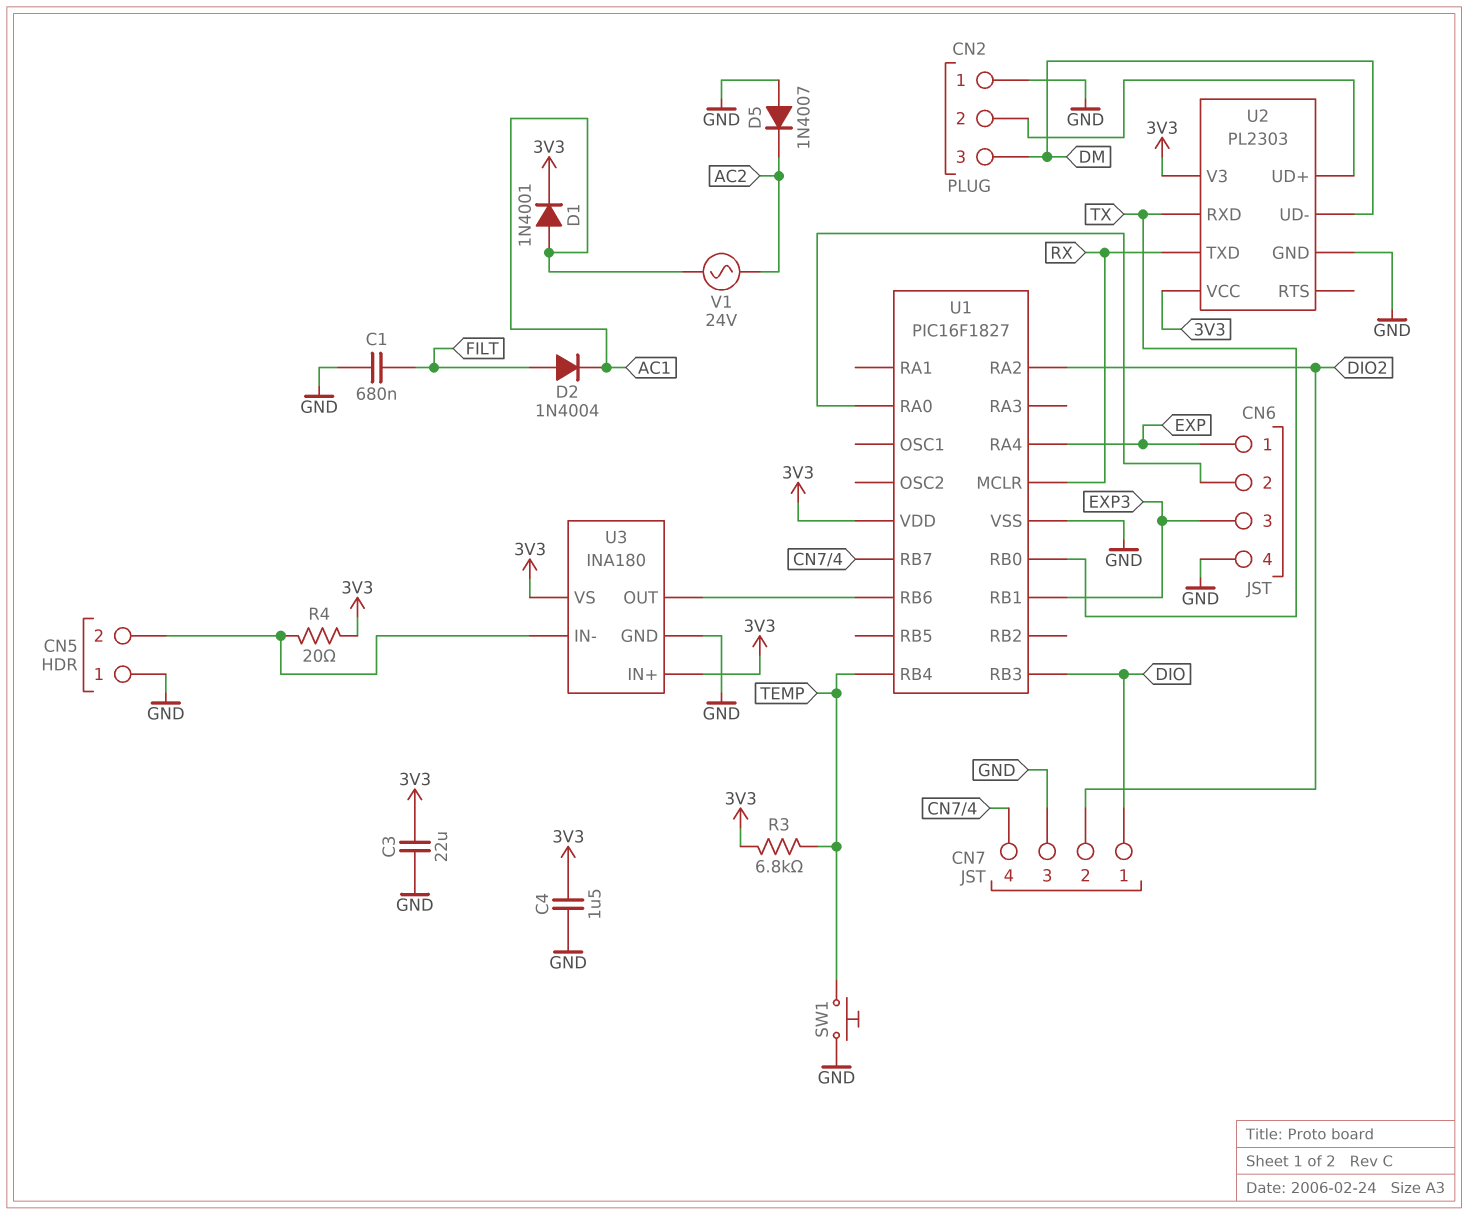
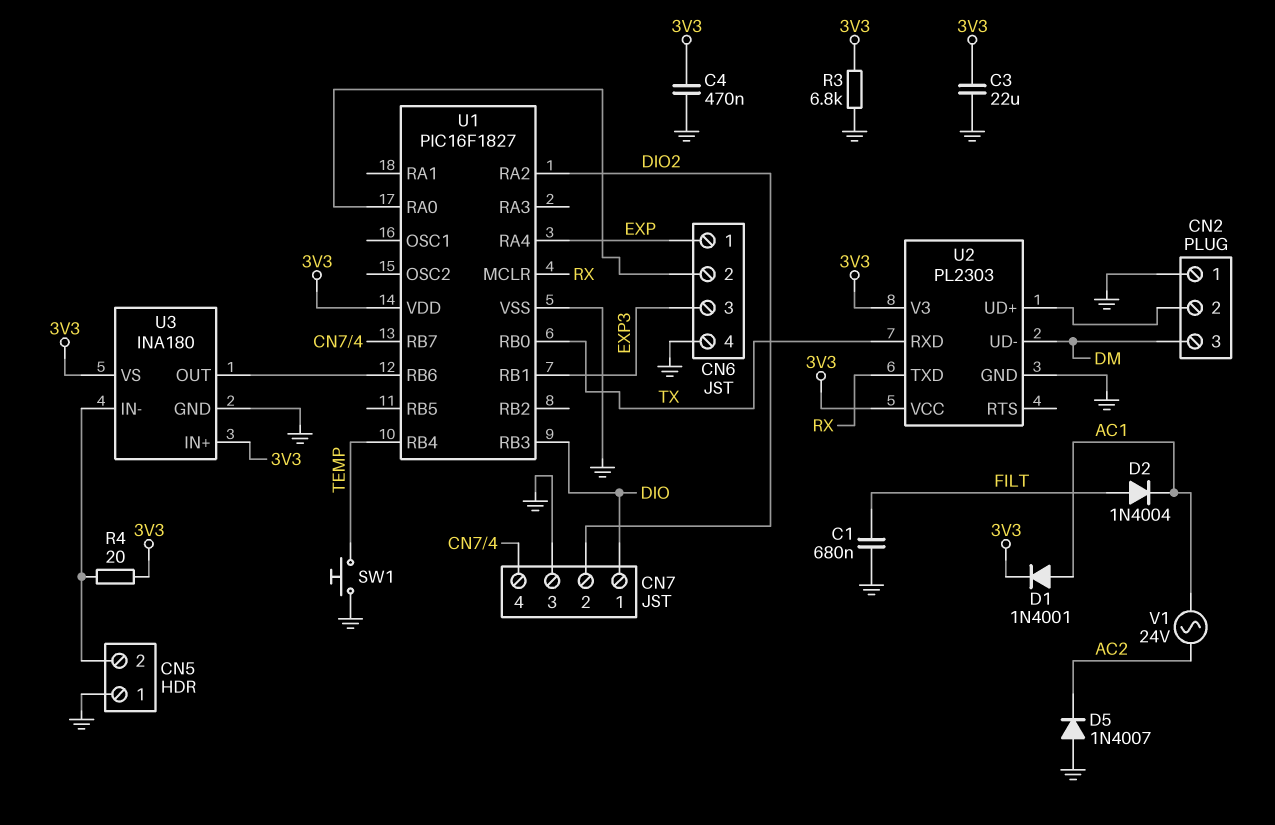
C4: 1.5uF (3V3, GND) -> 470nF (3V3, GND)
R3: 6.8k (3V3, TEMP) -> 6.8k (3V3, GND)

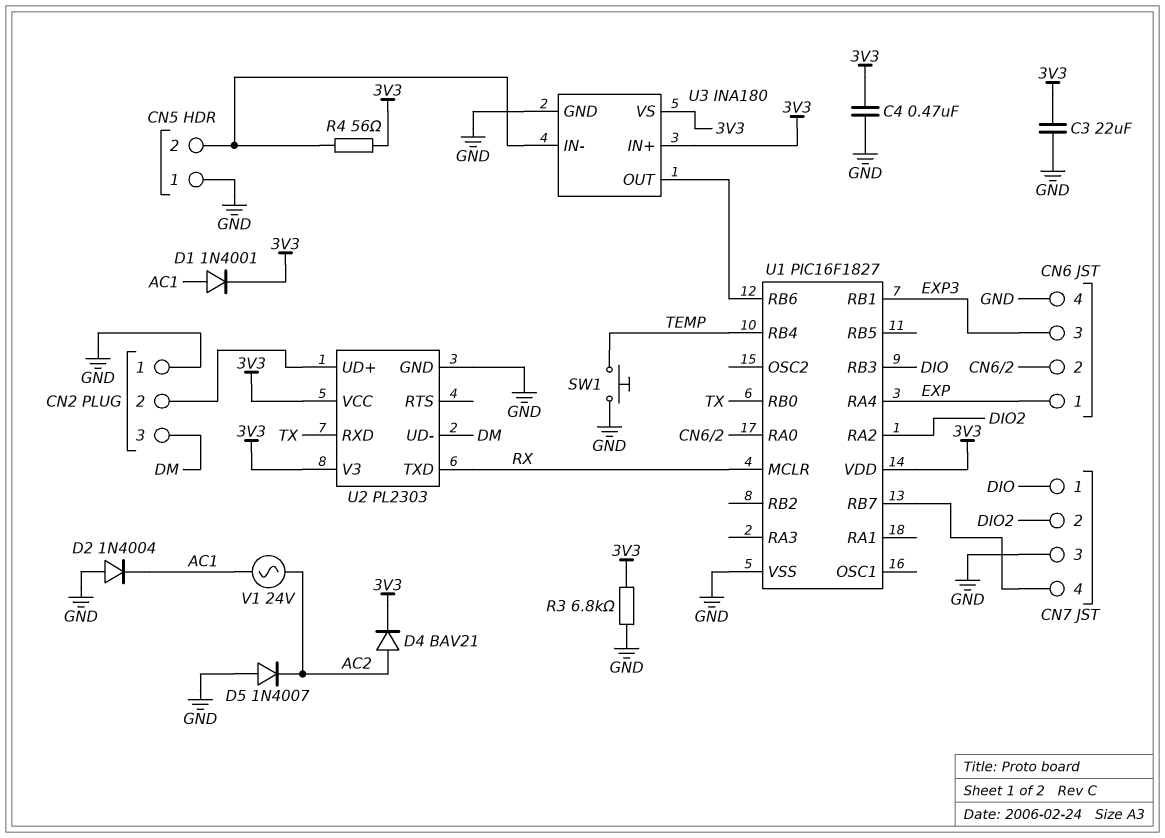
C1: 680nF (FILT, GND) -> none
D2: diode 1N4004 (A FILT, K AC1) -> diode 1N4004 (A GND, K AC1)
D4: none -> diode BAV21 (A AC2, K 3V3)
R4: 20 (3V3, CN5/2) -> 56 (3V3, CN5/2)

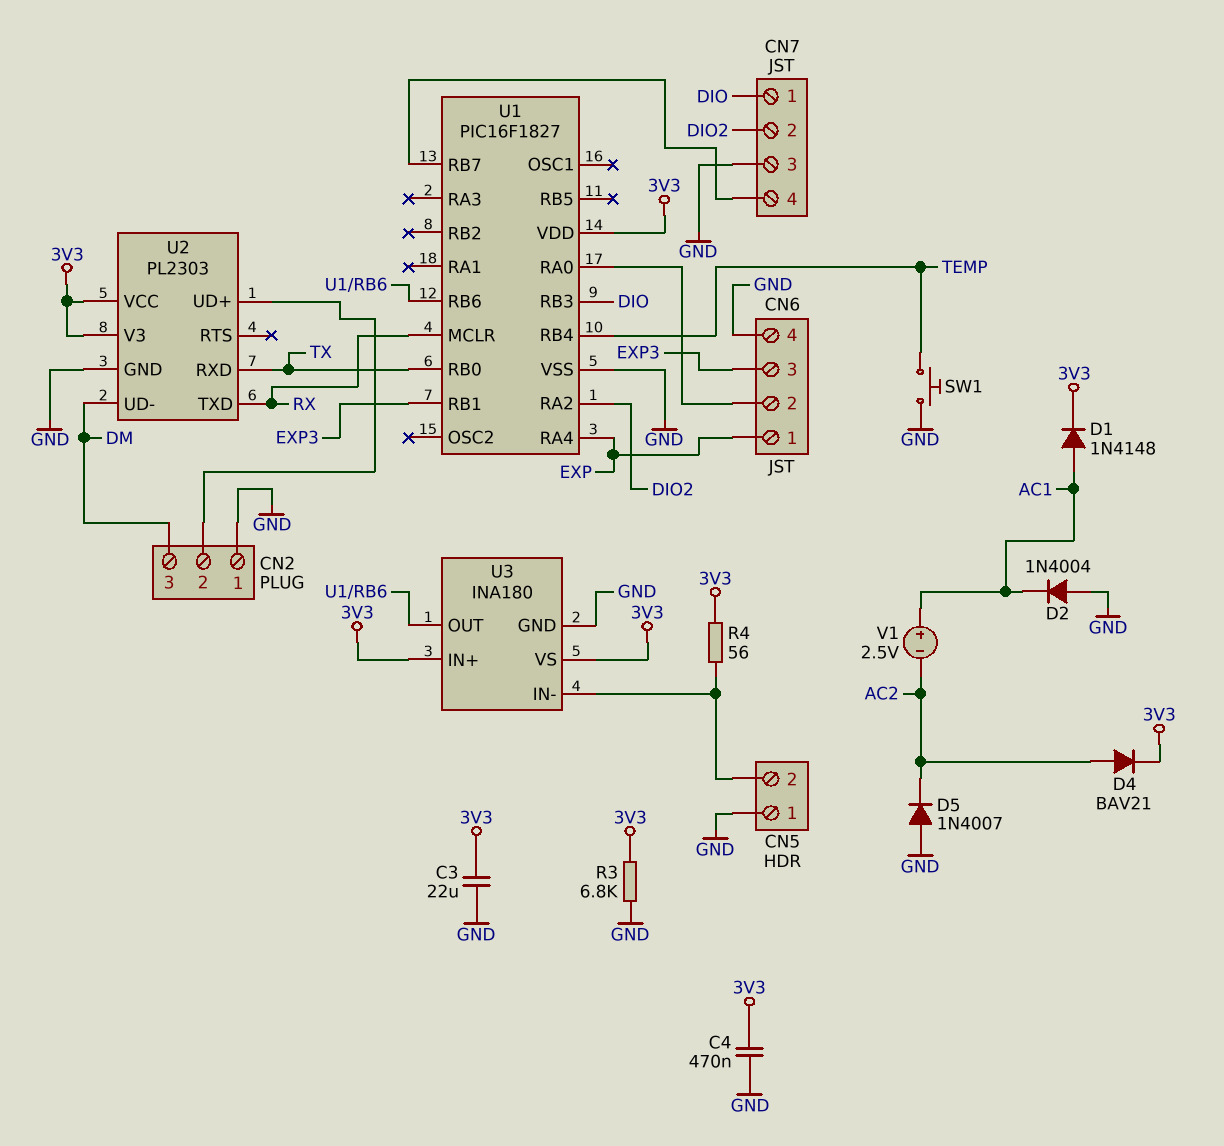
D1: diode 1N4001 (A AC1, K 3V3) -> diode 1N4148 (A AC1, K 3V3)
V1: AC 24V (AC1, AC2) -> 2.5V (plus AC1, minus AC2)

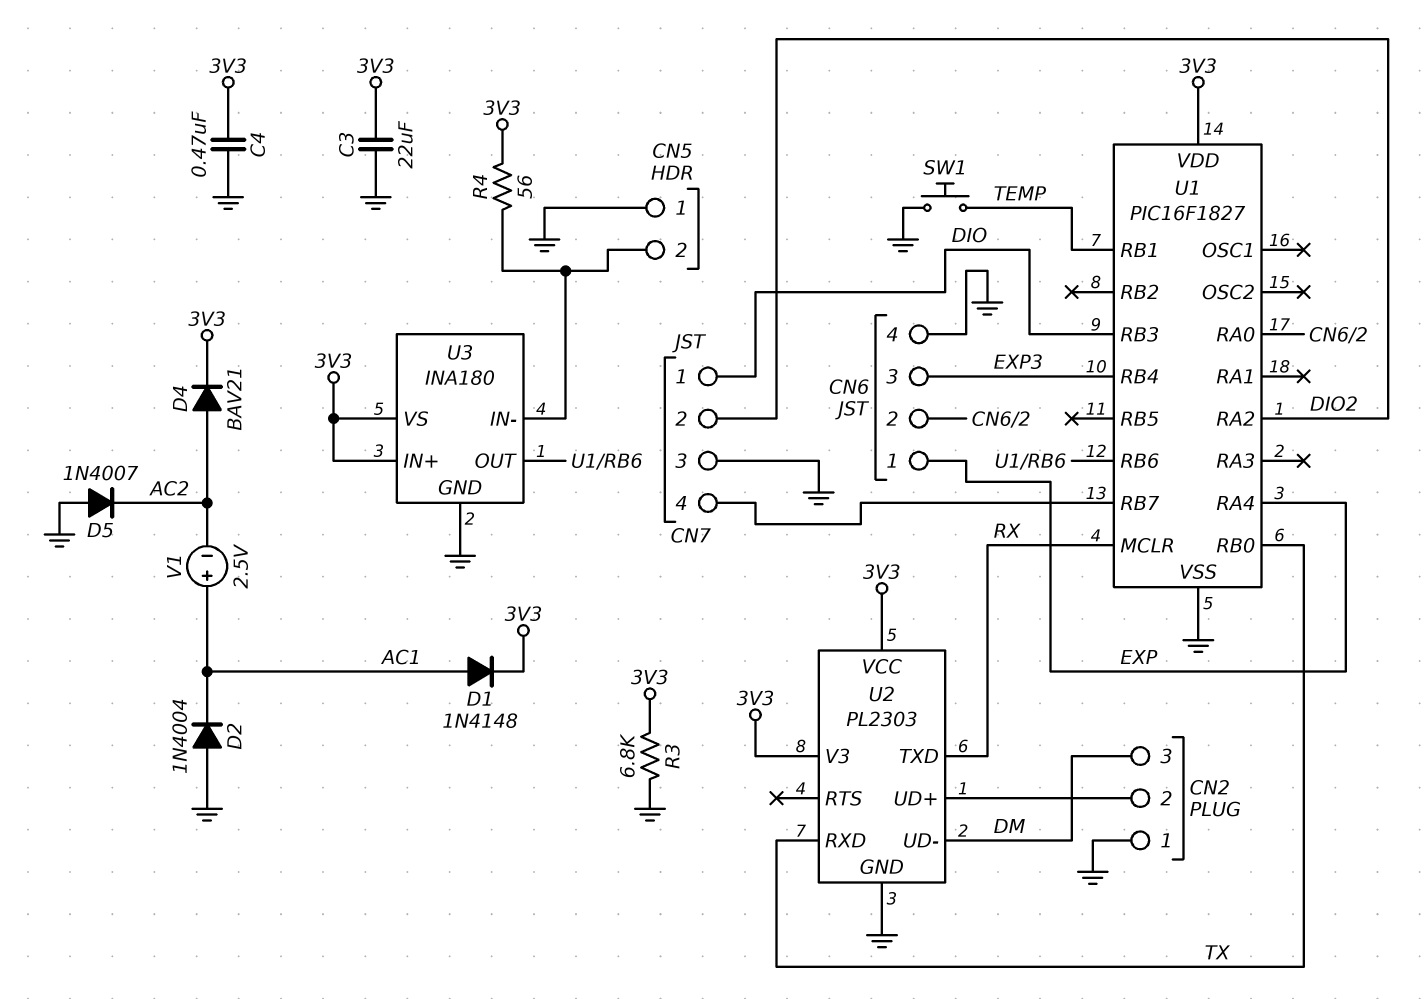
U1 pin RB1: EXP3 -> TEMP
U1 pin RB4: TEMP -> EXP3

